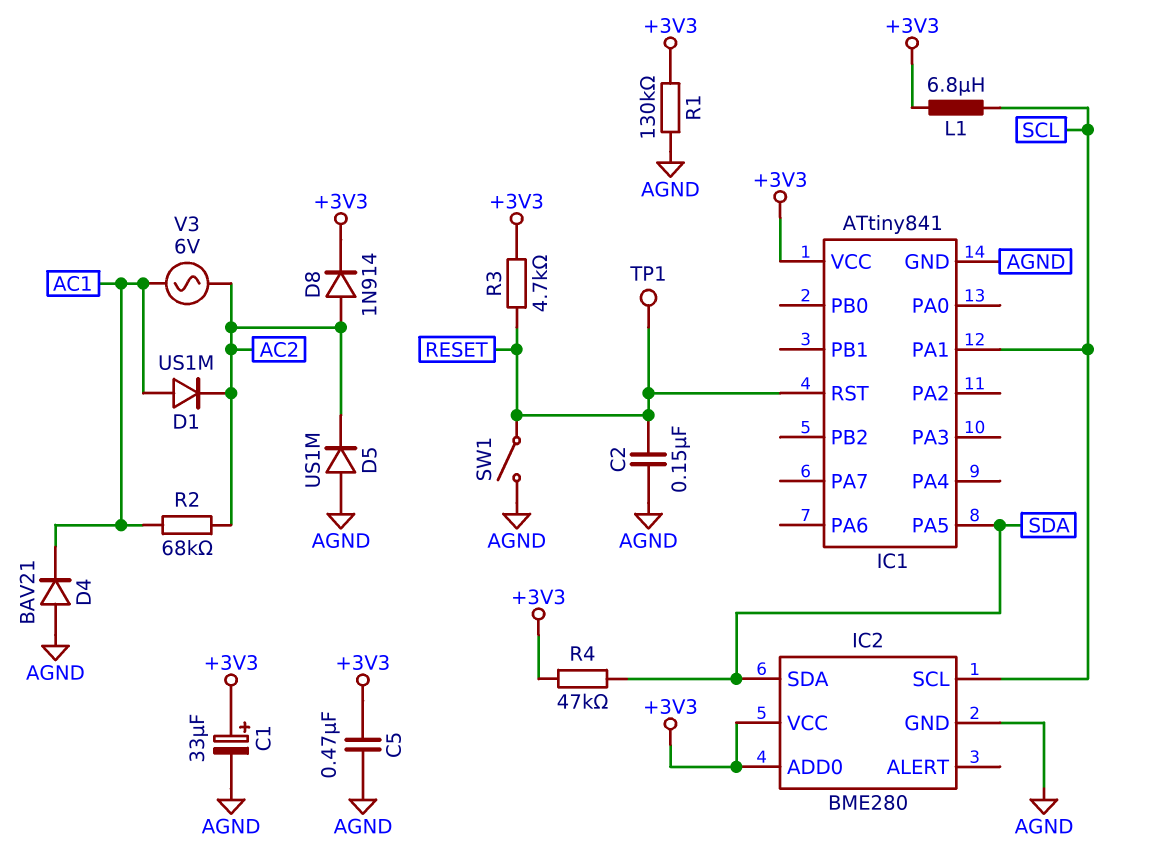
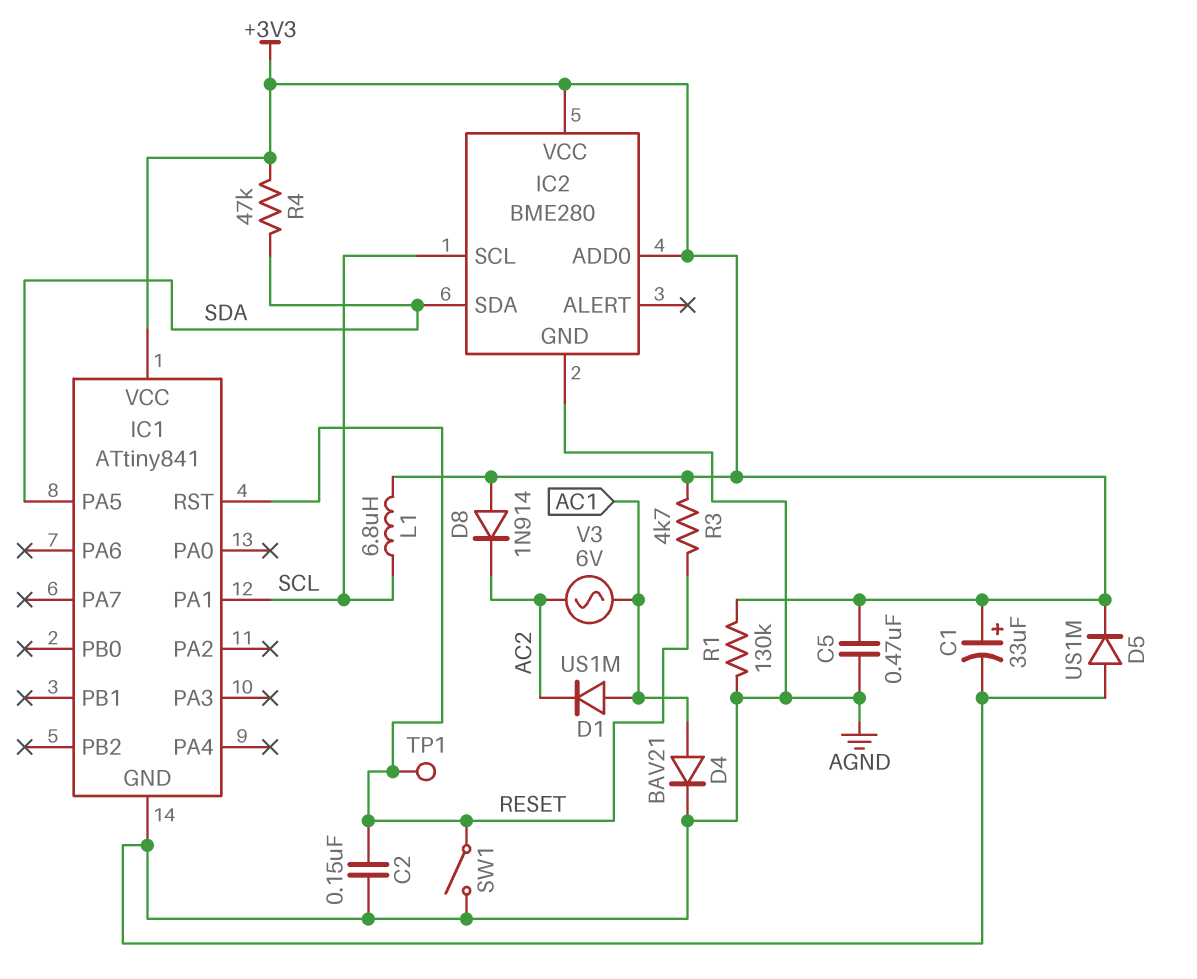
D4: diode BAV21 (A AGND, K AC1) -> diode BAV21 (A AC1, K AGND)
D5: diode US1M (A AGND, K AC2) -> diode US1M (A AGND, K +3V3)
D8: diode 1N914 (A AC2, K +3V3) -> diode 1N914 (A +3V3, K AC2)
R2: 68k (AC1, AC2) -> none

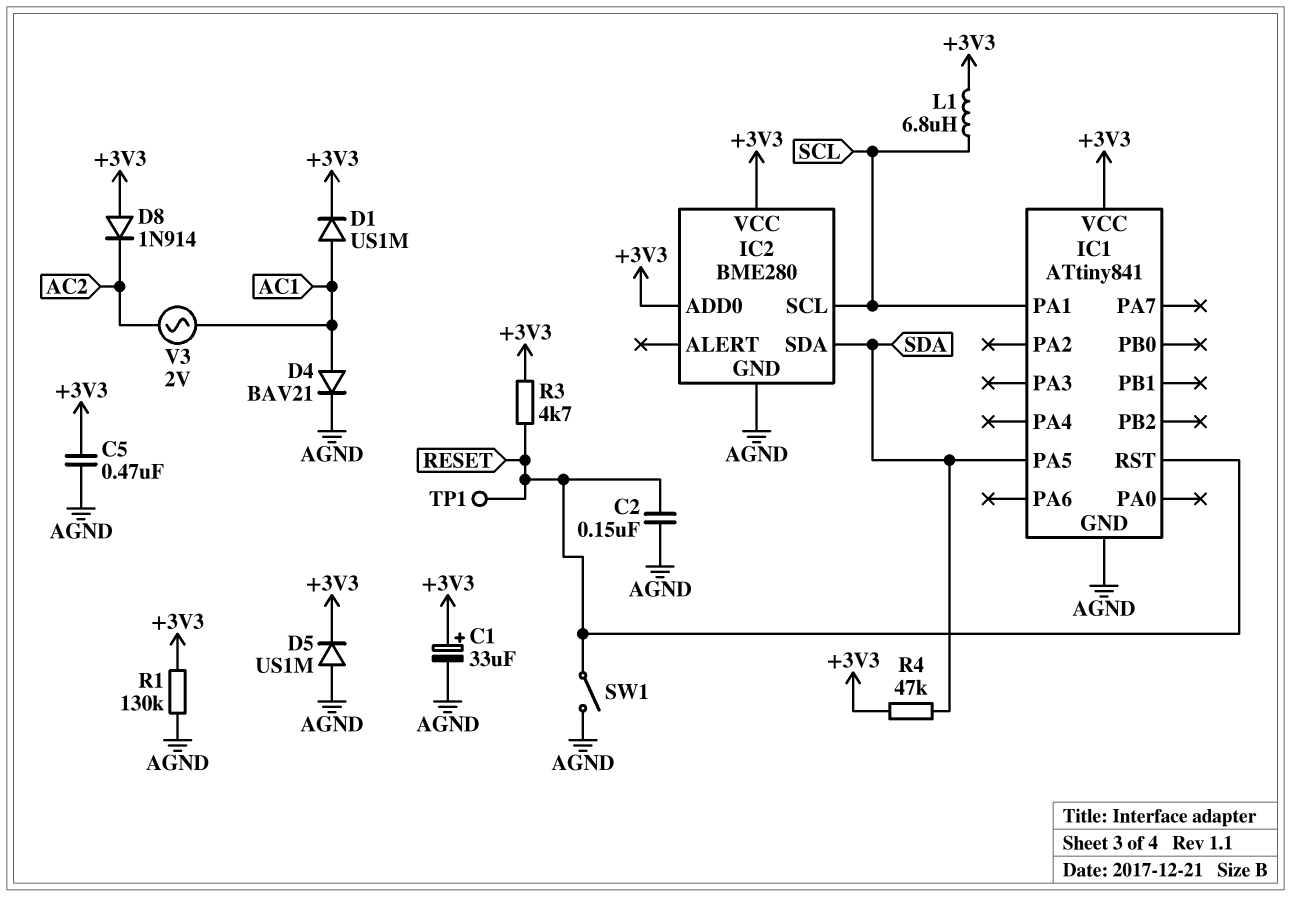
D1: diode US1M (A AC1, K AC2) -> diode US1M (A AC1, K +3V3)
V3: AC 6V (AC1, AC2) -> AC 2V (AC1, AC2)

